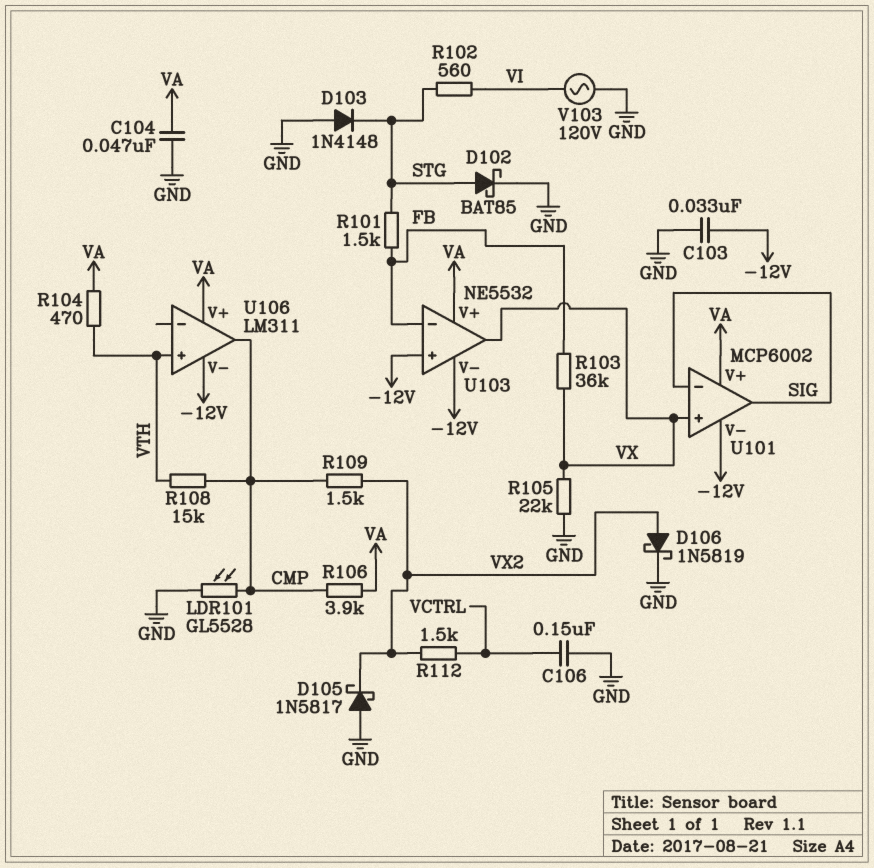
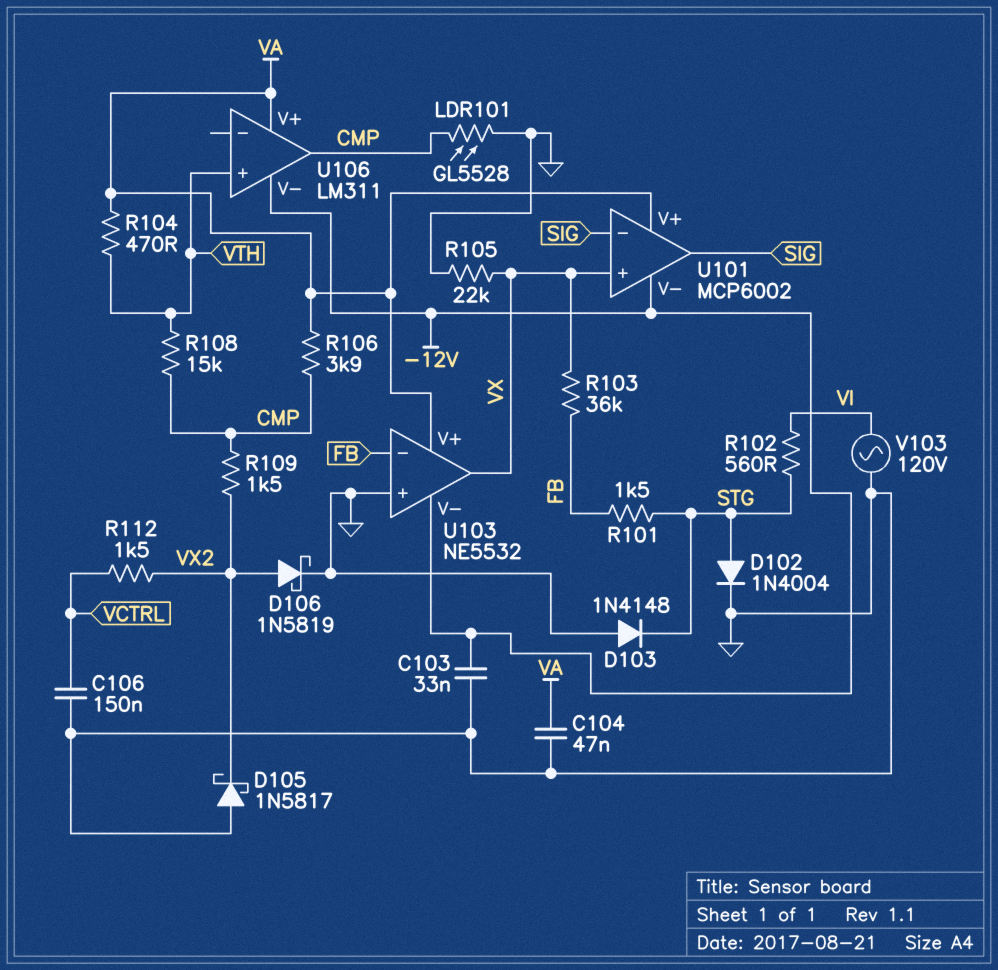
D102: schottky BAT85 (A STG, K GND) -> diode 1N4004 (A STG, K GND)
U103 pin in+: -12V -> GND

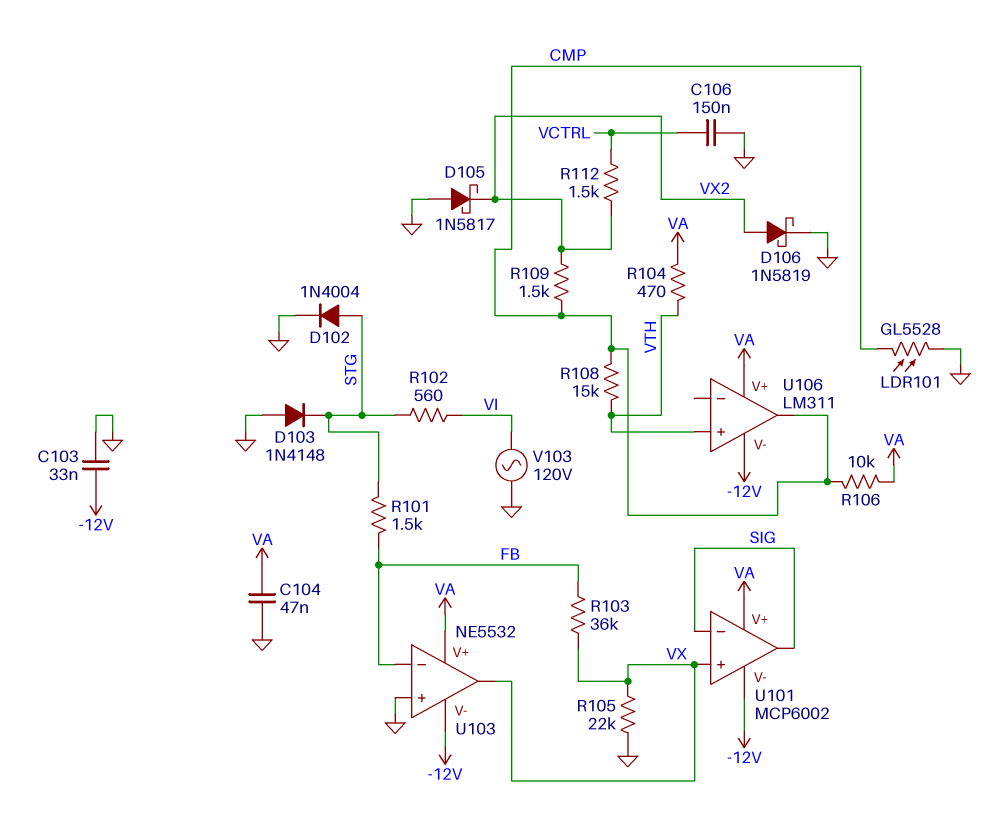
R106: 3.9k (CMP, VA) -> 10k (CMP, VA)

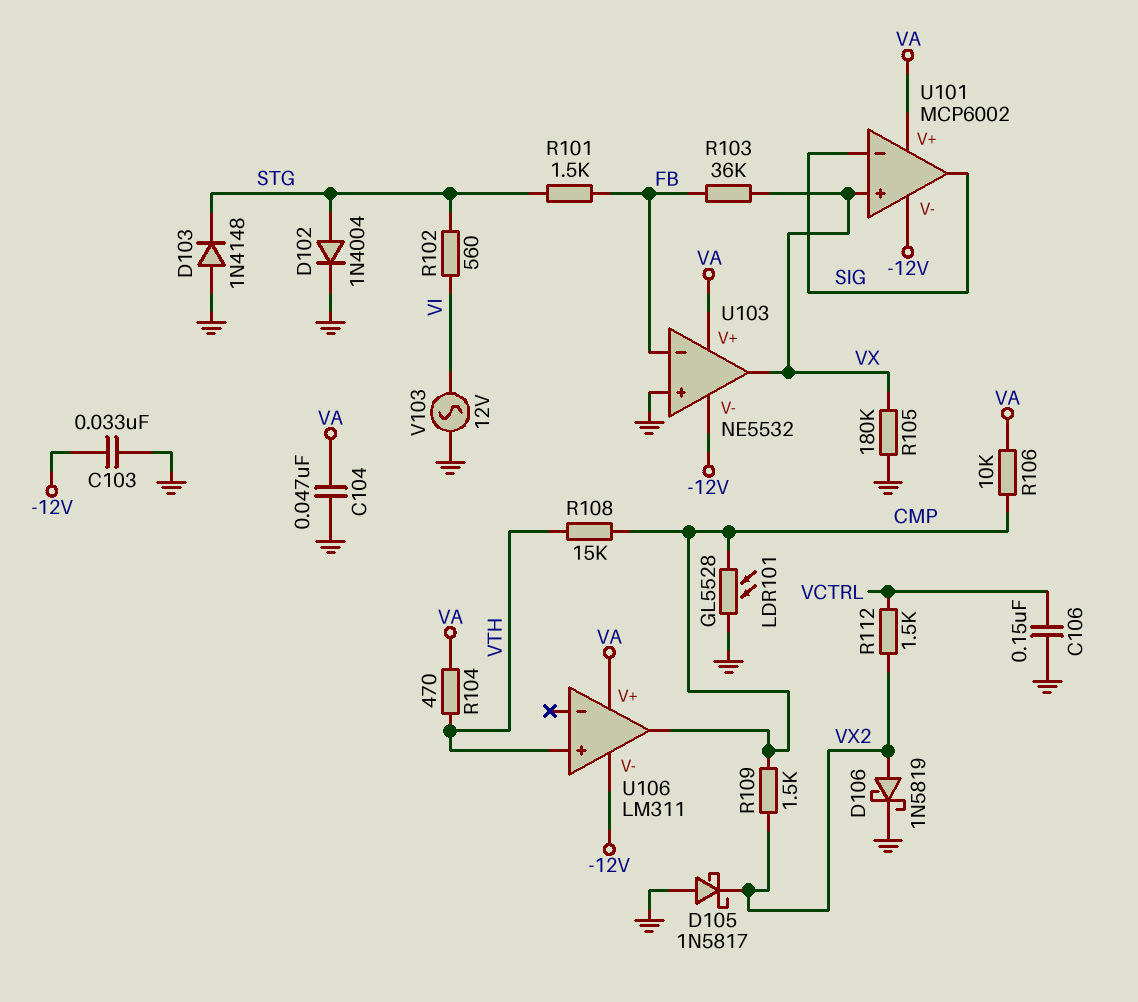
R105: 22k (GND, VX) -> 180k (GND, VX)
V103: AC 120V (GND, VI) -> AC 12V (GND, VI)

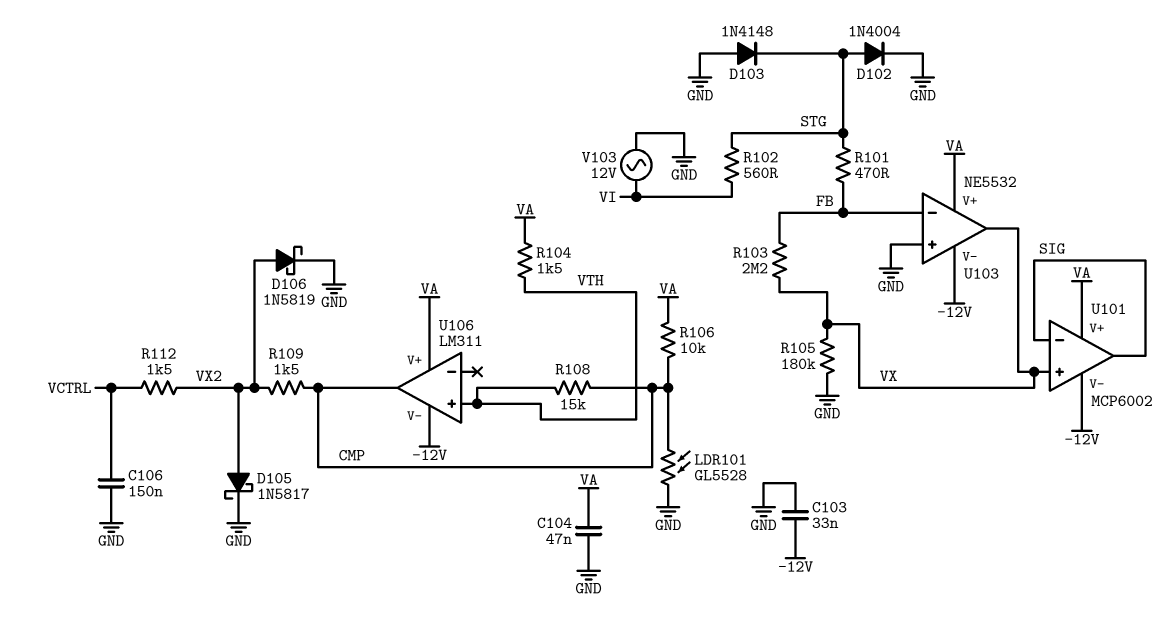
D105: schottky 1N5817 (A GND, K VX2) -> schottky 1N5817 (A VX2, K GND)
R101: 1.5k (FB, STG) -> 470 (FB, STG)
R103: 36k (FB, VX) -> 2.2M (FB, VX)
R104: 470 (VA, VTH) -> 1.5k (VA, VTH)

